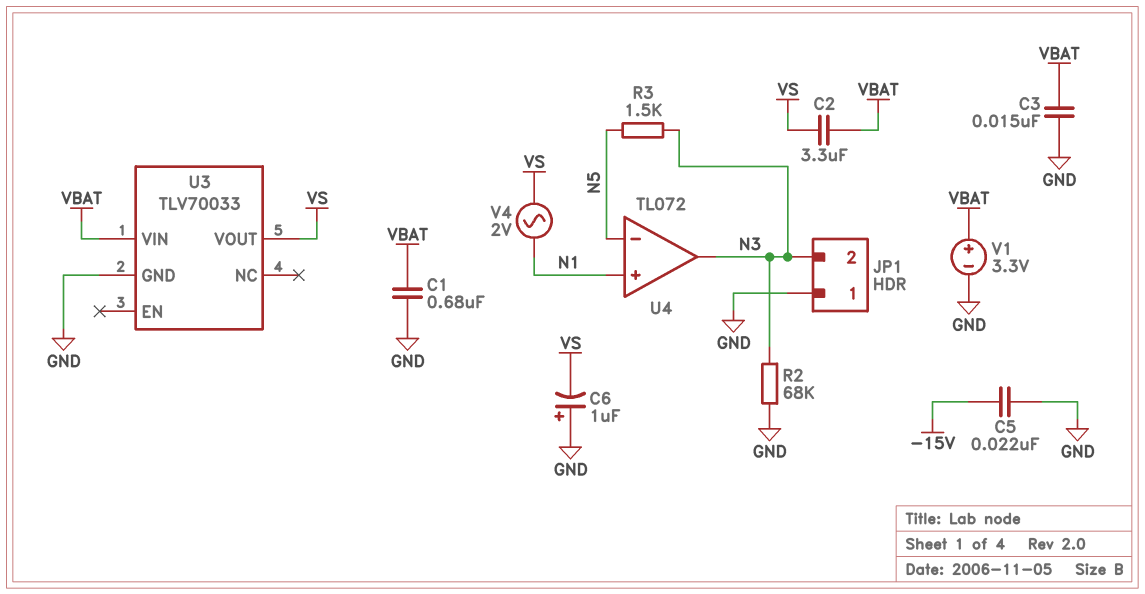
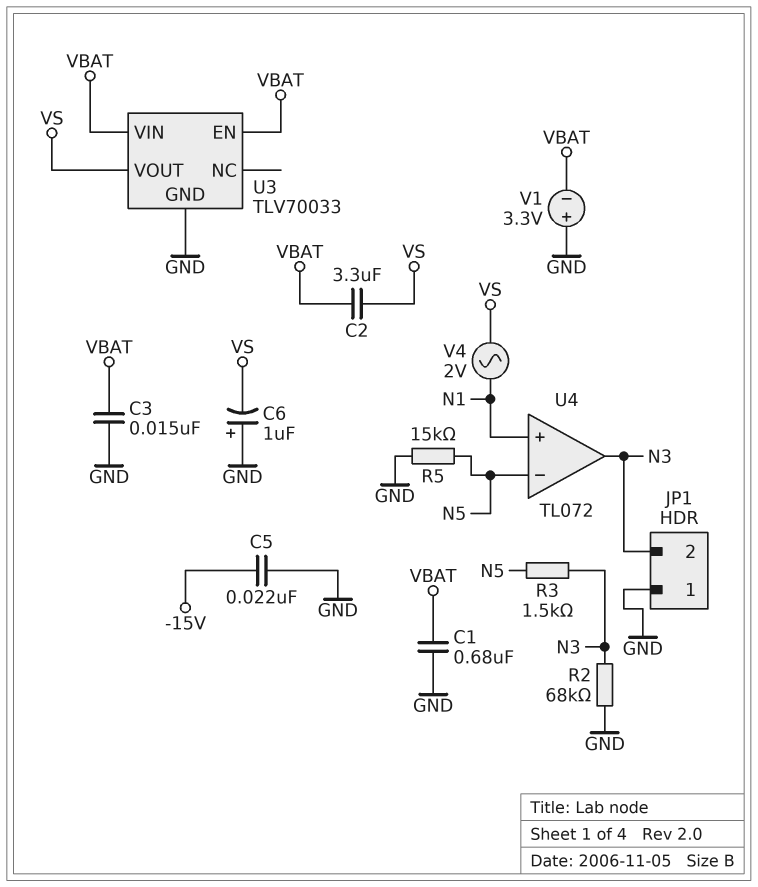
R5: none -> 15k (GND, N5)
U3 pin EN: none -> VBAT
V1: 3.3V (plus VBAT, minus GND) -> 3.3V (plus GND, minus VBAT)

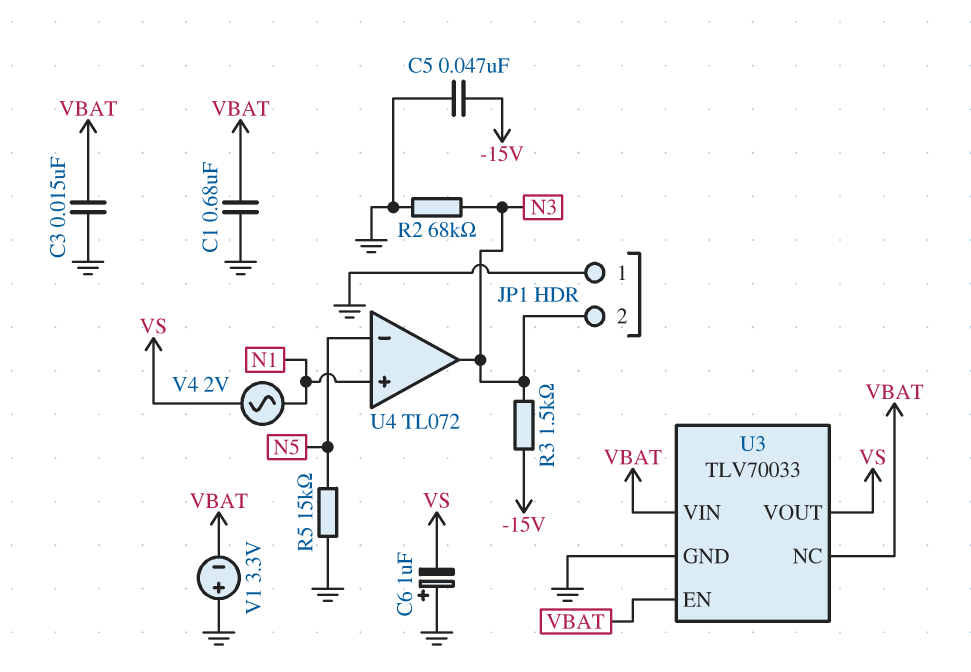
C2: 3.3uF (VBAT, VS) -> none
C5: 22nF (-15V, GND) -> 47nF (-15V, GND)
R3: 1.5k (N3, N5) -> 1.5k (-15V, N3)
U3 pin NC: none -> VBAT

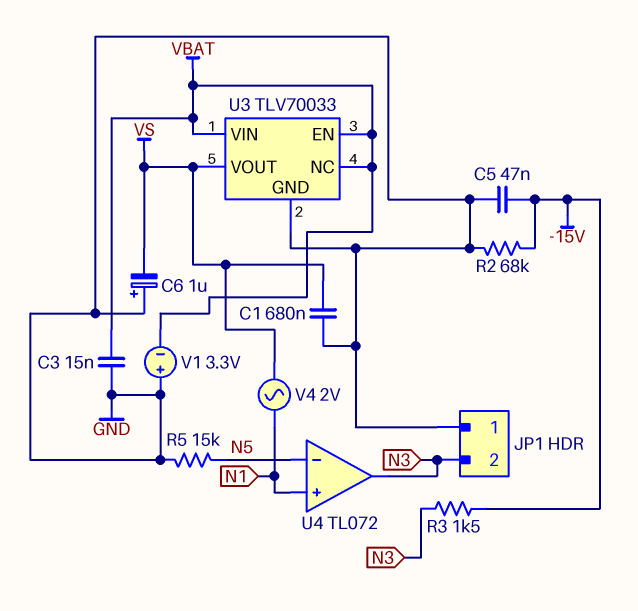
C1: 680nF (GND, VBAT) -> 680nF (GND, VS)
R2: 68k (GND, N3) -> 68k (-15V, GND)

